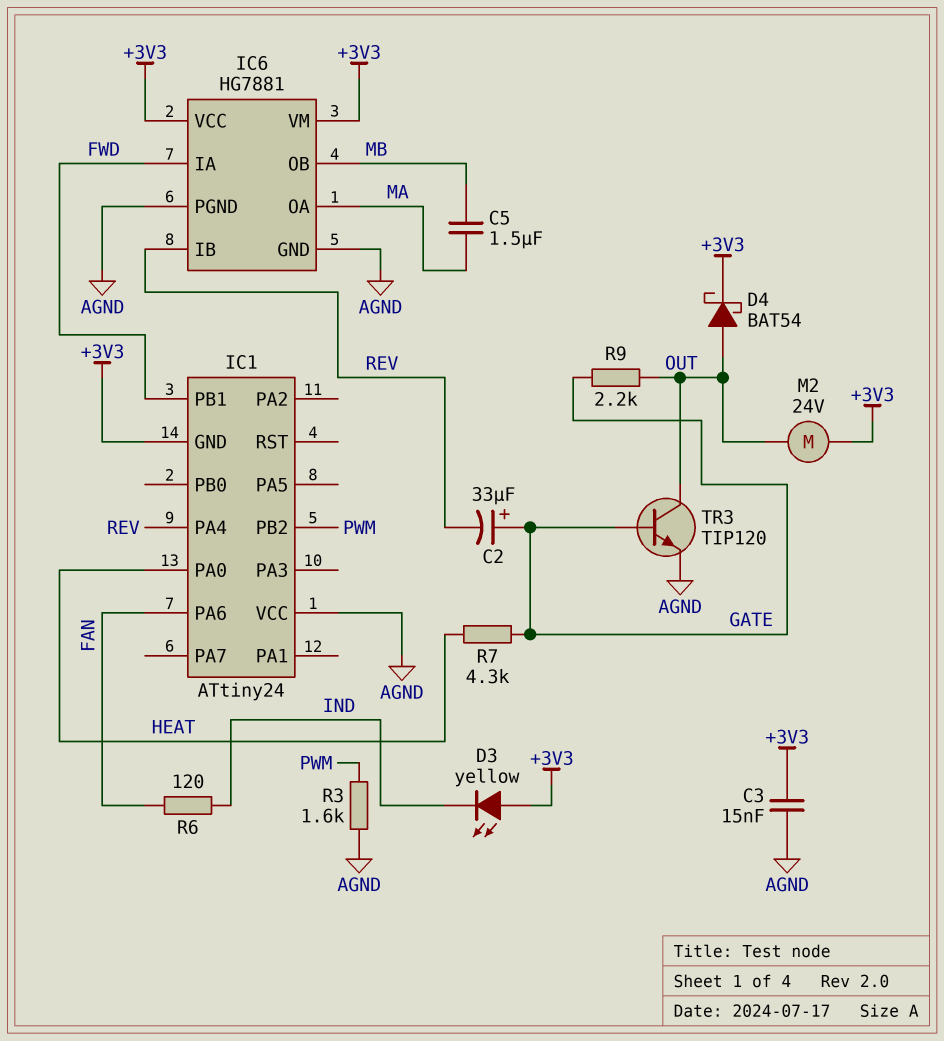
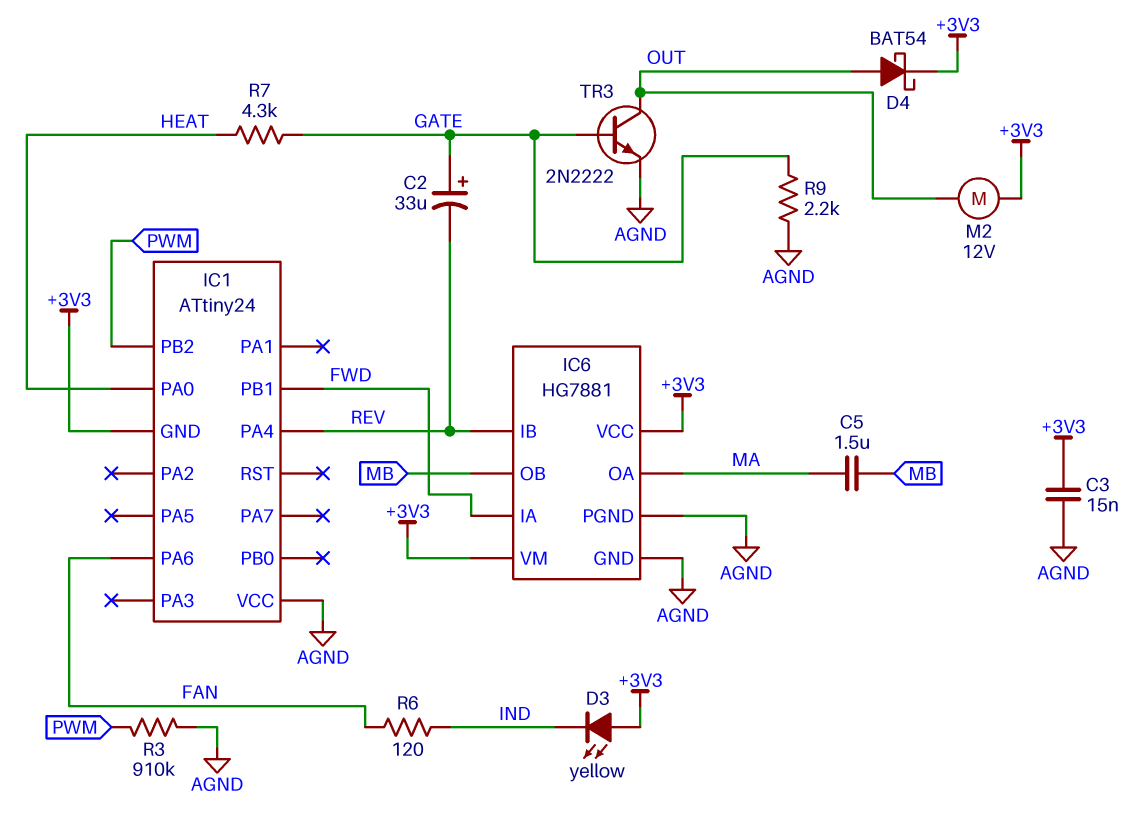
M2: motor 24V (+3V3, OUT) -> motor 12V (+3V3, OUT)
R3: 1.6k (AGND, PWM) -> 910k (AGND, PWM)
R9: 2.2k (GATE, OUT) -> 2.2k (AGND, GATE)
TR3: NPN TIP120 (B GATE, C OUT, E AGND) -> NPN 2N2222 (B GATE, C OUT, E AGND)

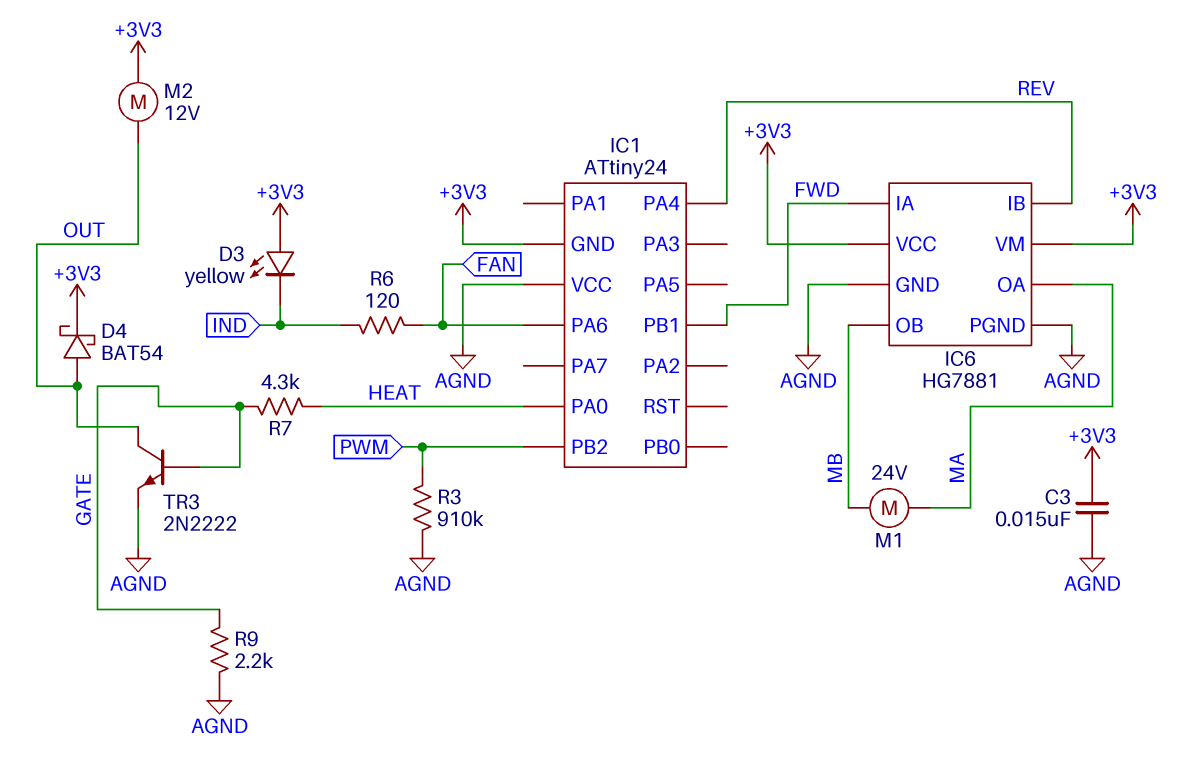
C2: 33uF (plus GATE, minus REV) -> none
C5: 1.5uF (MA, MB) -> none
M1: none -> motor 24V (MA, MB)

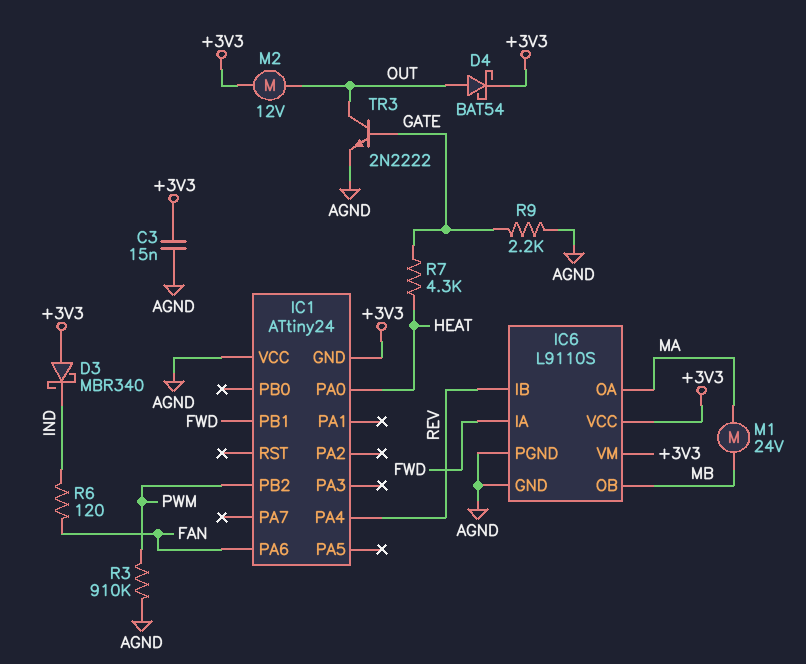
D3: LED yellow (A +3V3, K IND) -> schottky MBR340 (A +3V3, K IND)
IC6: HG7881 -> L9110S

